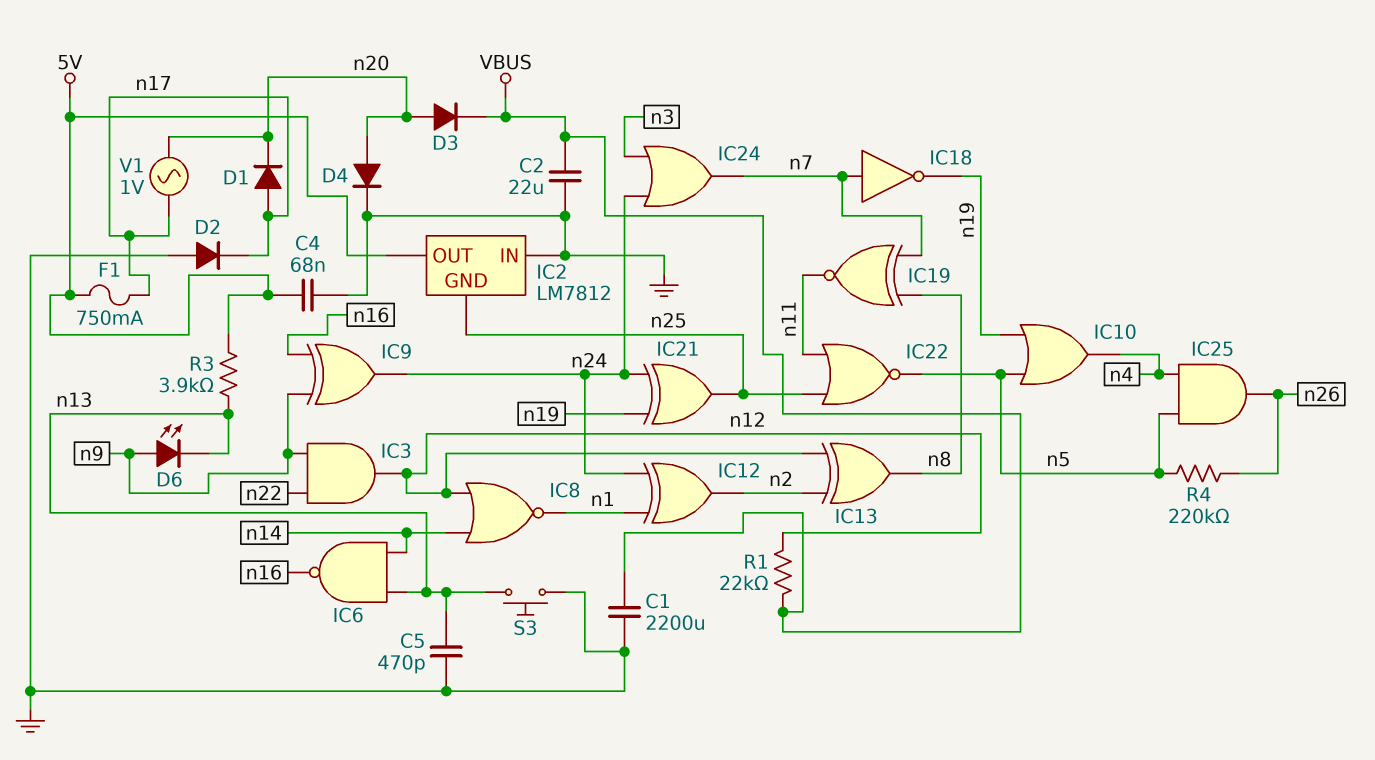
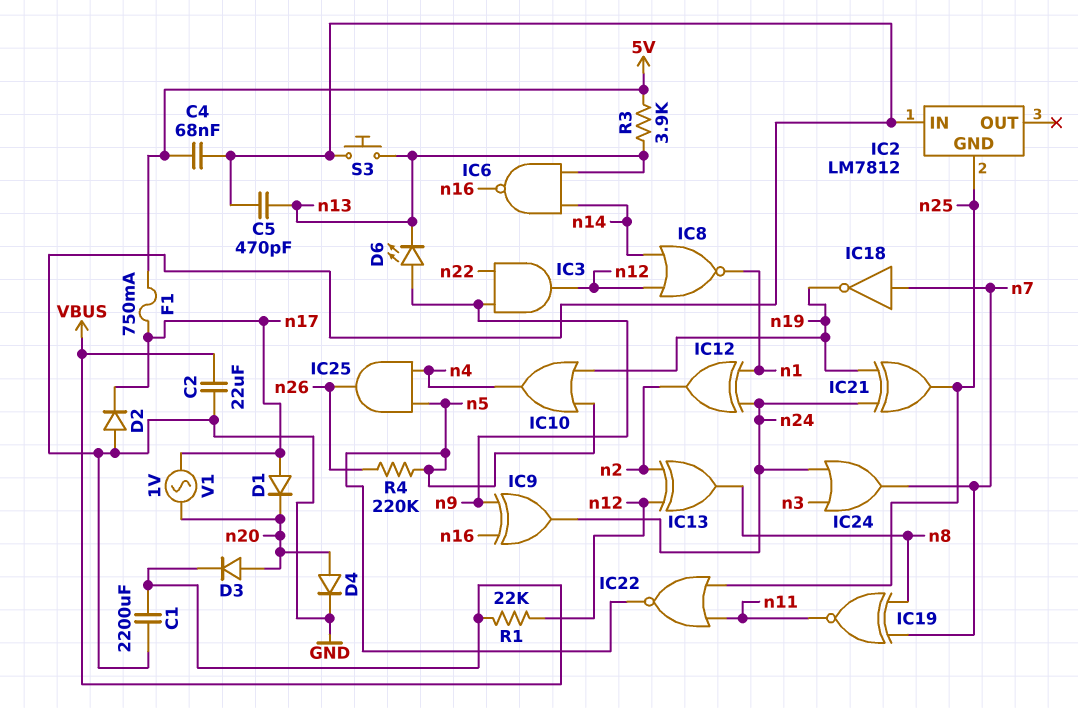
IC2 pin OUT: 5V -> none

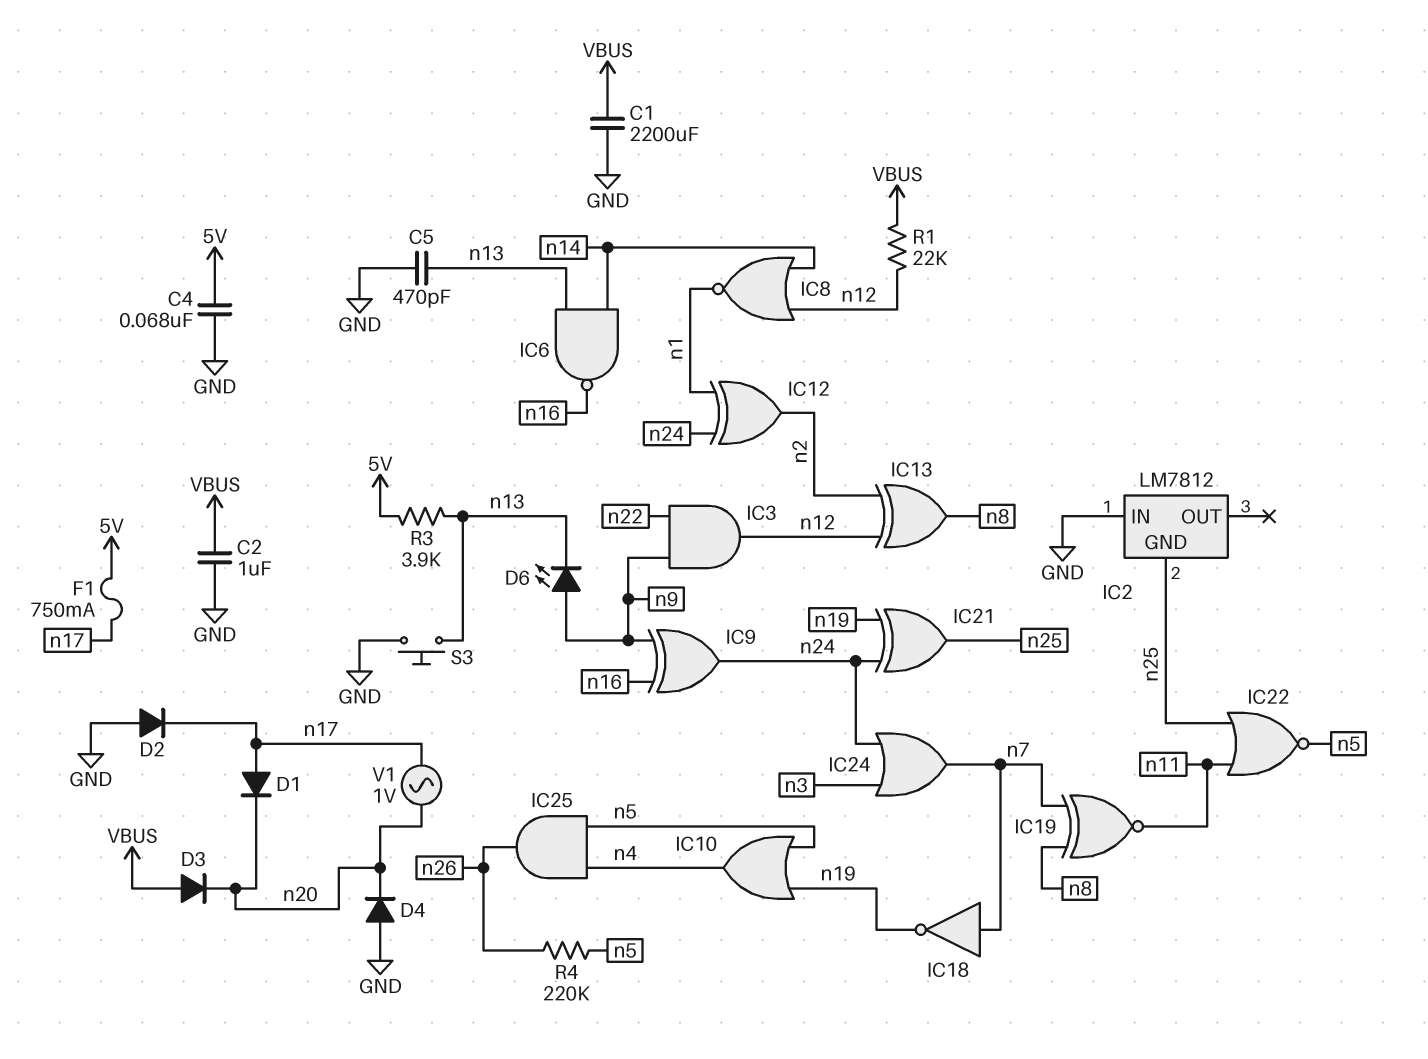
C2: 22uF (GND, VBUS) -> 1uF (GND, VBUS)
D3: diode (A n20, K VBUS) -> diode (A VBUS, K n20)
D4: diode (A n20, K GND) -> diode (A GND, K n20)

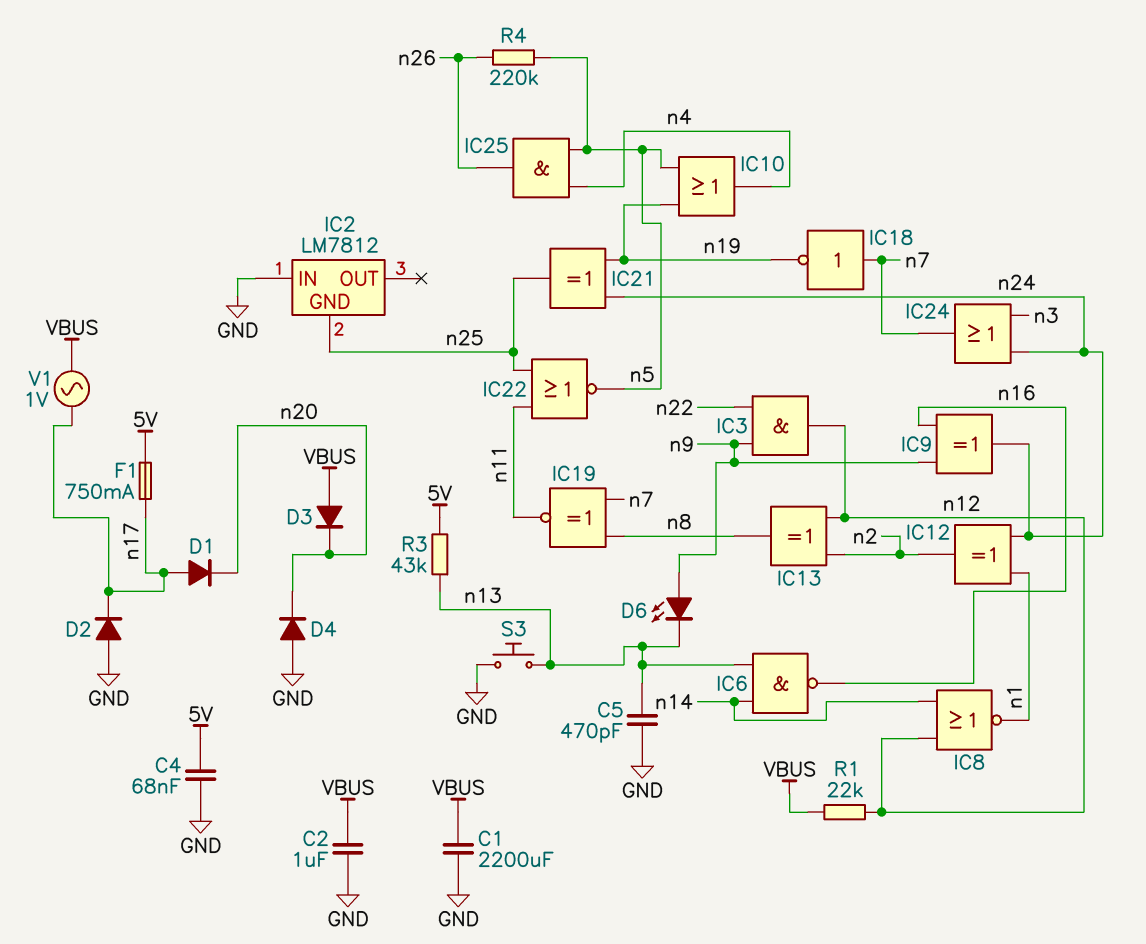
R3: 3.9k (5V, n13) -> 43k (5V, n13)
V1: AC 1V (n17, n20) -> AC 1V (VBUS, n17)

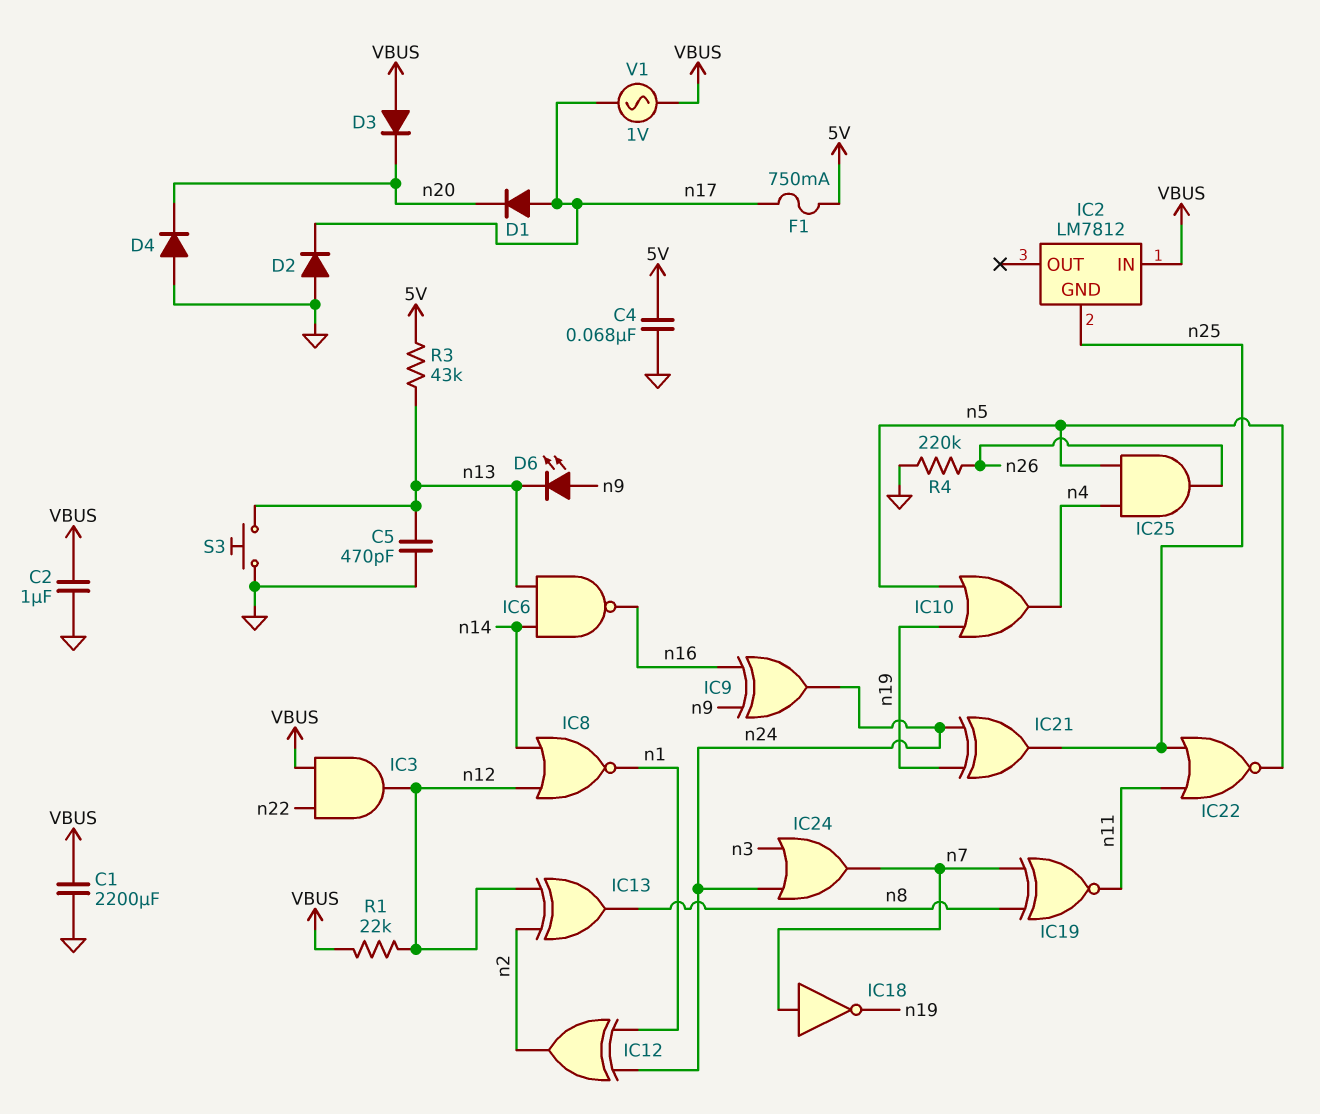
IC2 pin IN: GND -> VBUS
IC3: AND (in n9, in n22, out n12) -> AND (in VBUS, in n22, out n12)
R4: 220k (n5, n26) -> 220k (GND, n26)

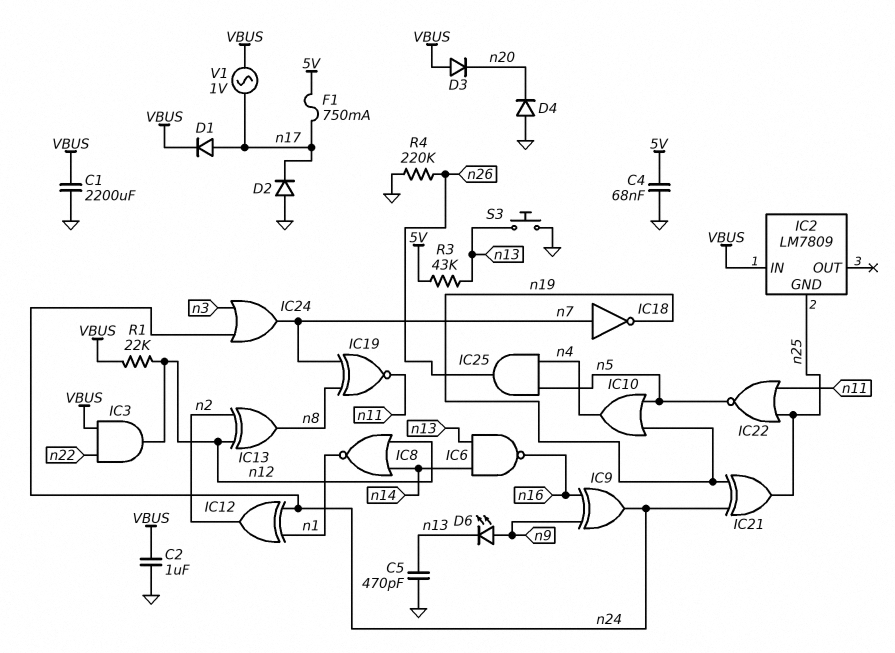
D1: diode (A n17, K n20) -> diode (A n17, K VBUS)
IC2: LM7812 -> LM7809

